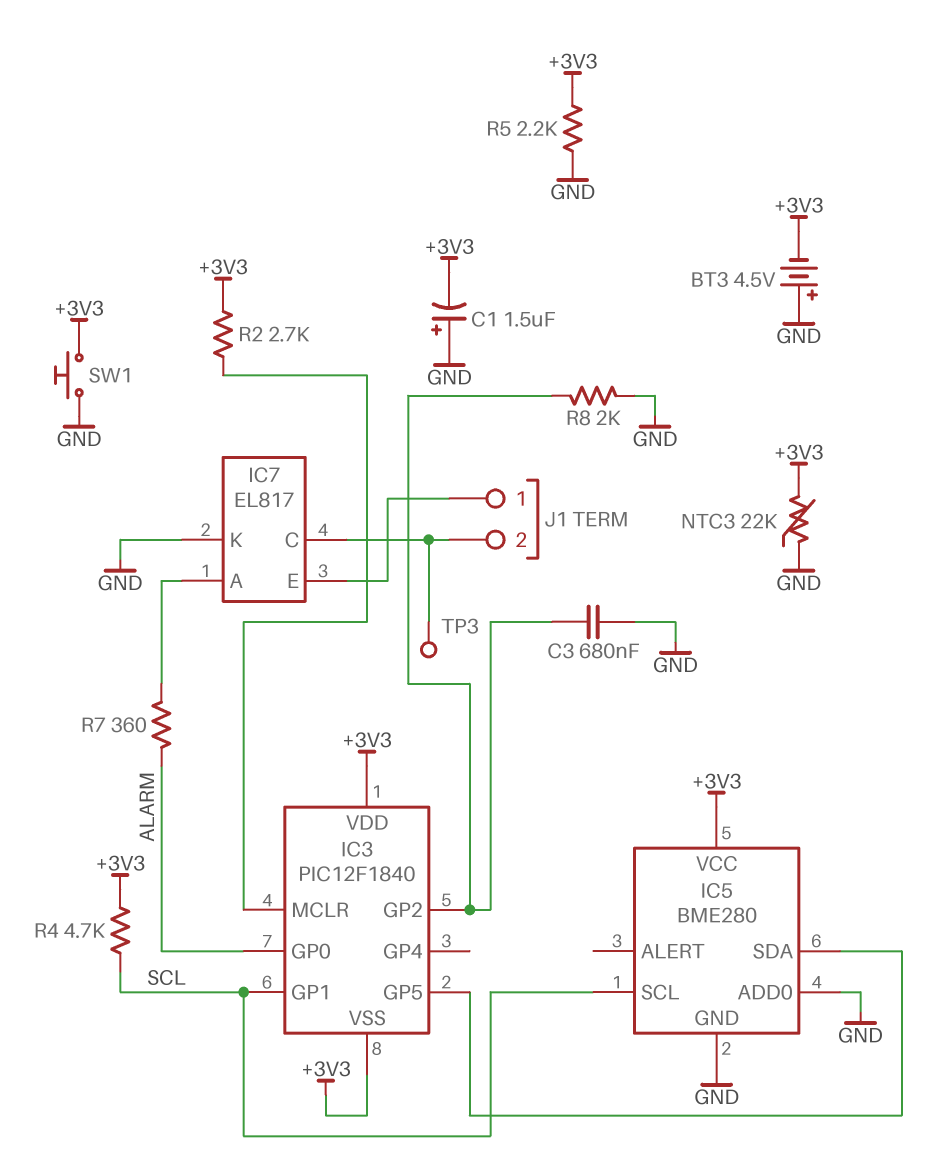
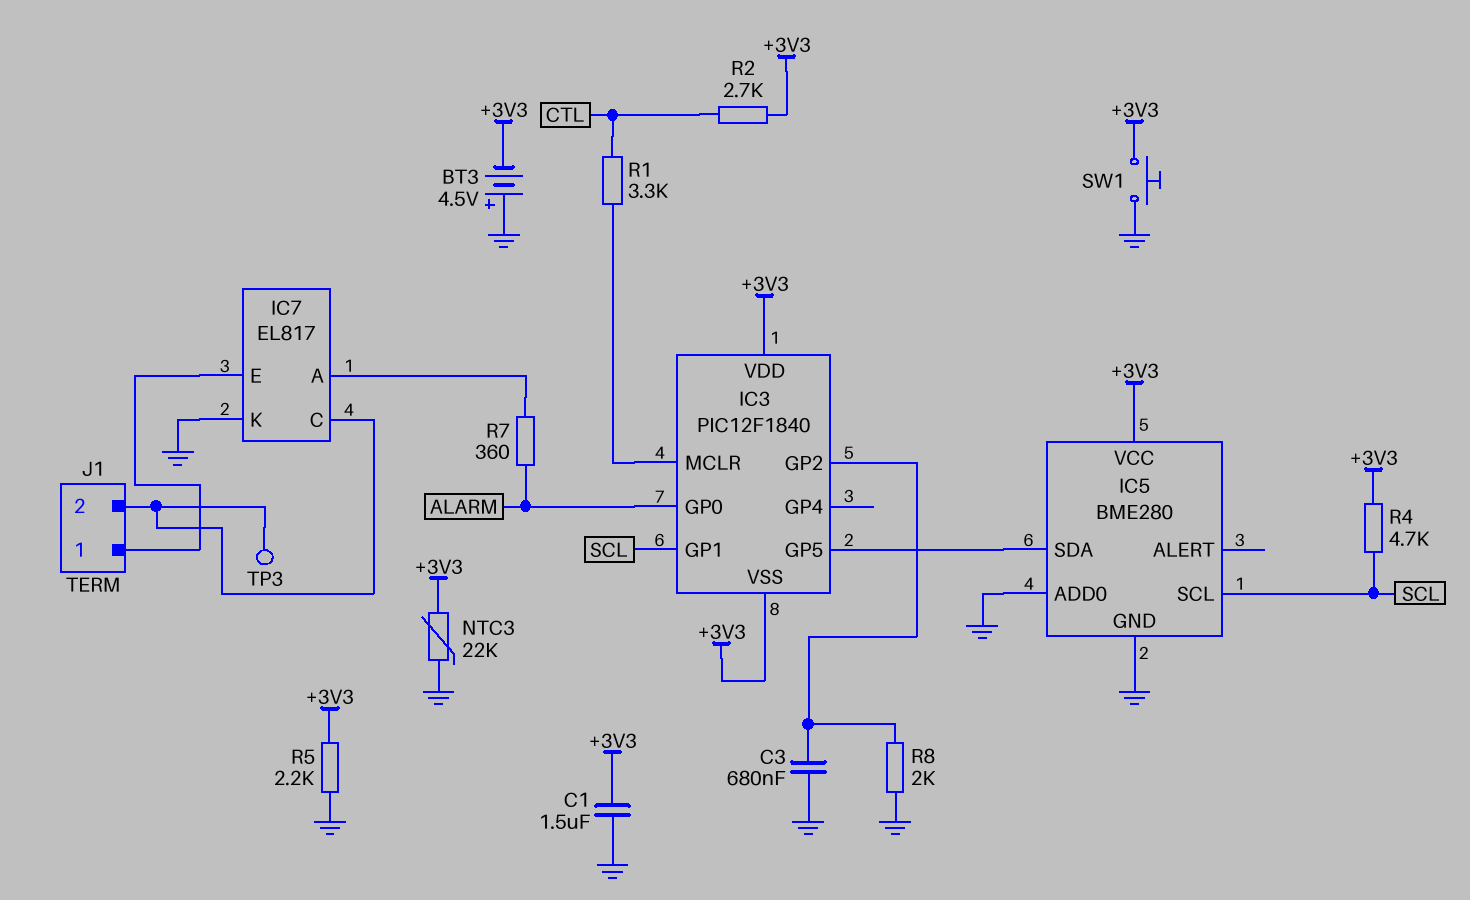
C1: 1.5uF (plus GND, minus +3V3) -> 1.5uF (+3V3, GND)
R1: none -> 3.3k (CTL, IC3/MCLR)
R2: 2.7k (+3V3, IC3/MCLR) -> 2.7k (+3V3, CTL)

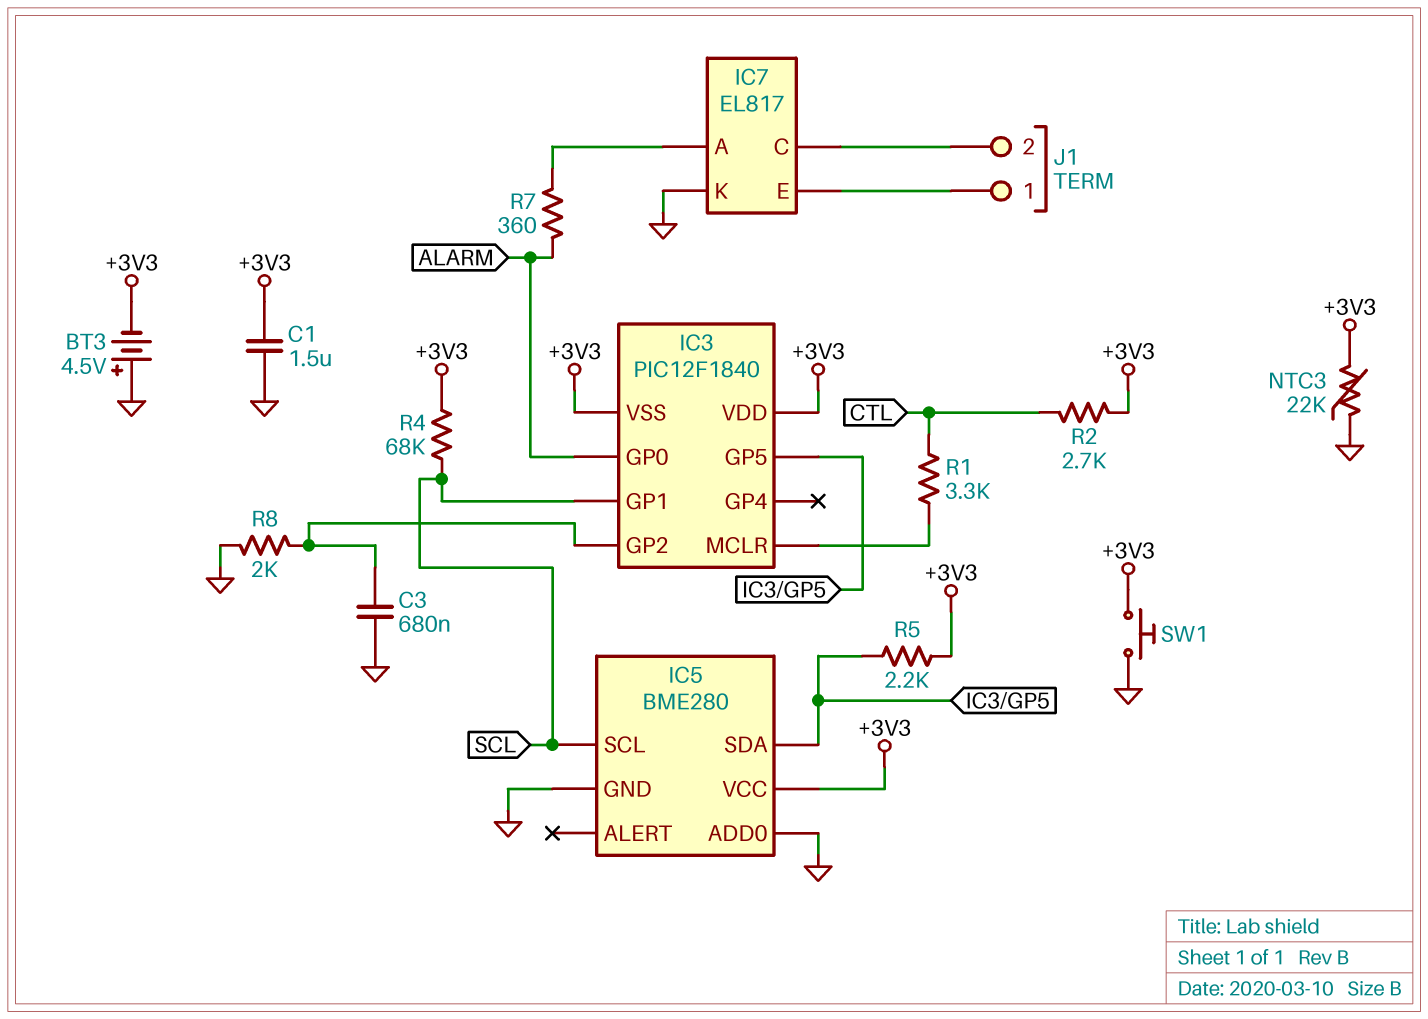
R4: 4.7k (+3V3, SCL) -> 68k (+3V3, SCL)
R5: 2.2k (+3V3, GND) -> 2.2k (+3V3, IC3/GP5)
TP3: test point (IC7/C) -> none

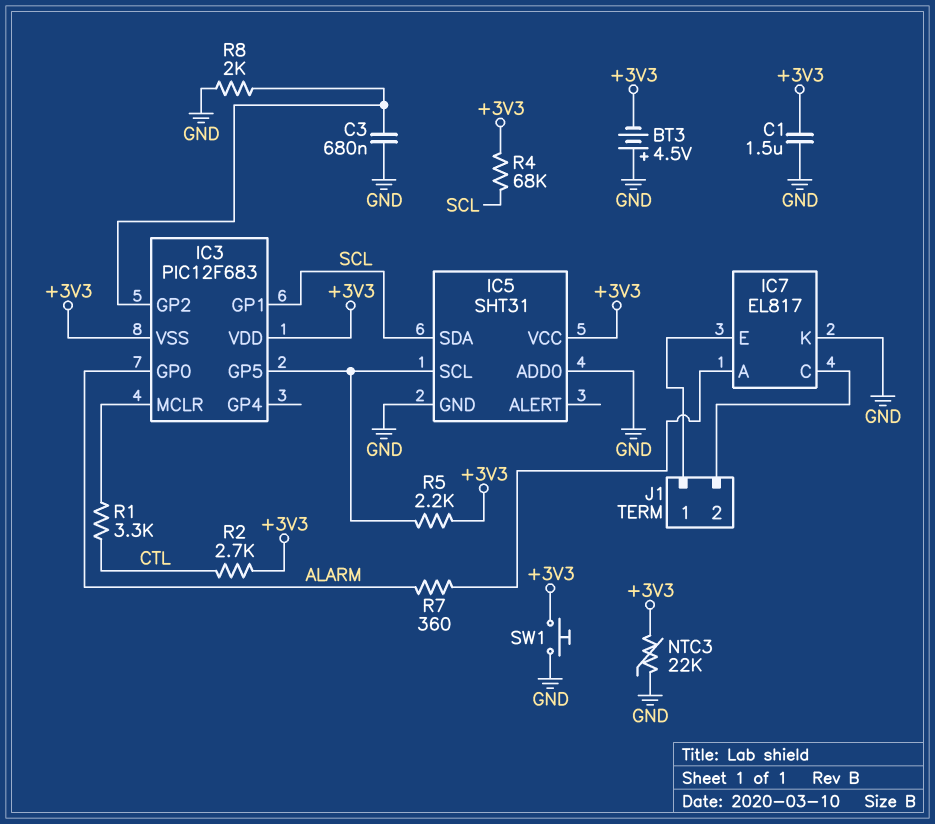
IC3: PIC12F1840 -> PIC12F683
IC5: BME280 -> SHT31
IC5 pin SCL: SCL -> IC3/GP5
IC5 pin SDA: IC3/GP5 -> SCL

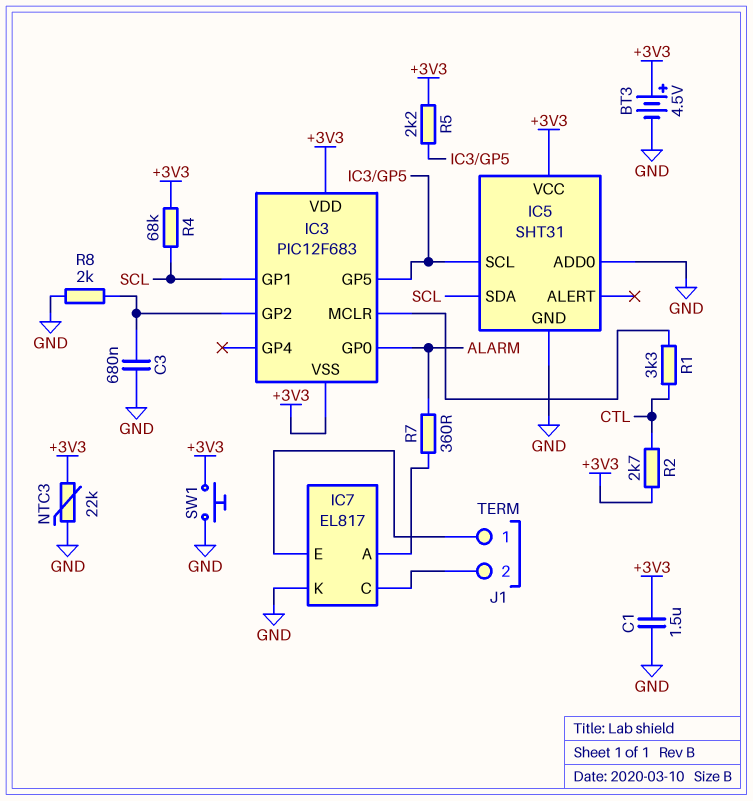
BT3: 4.5V (plus GND, minus +3V3) -> 4.5V (plus +3V3, minus GND)

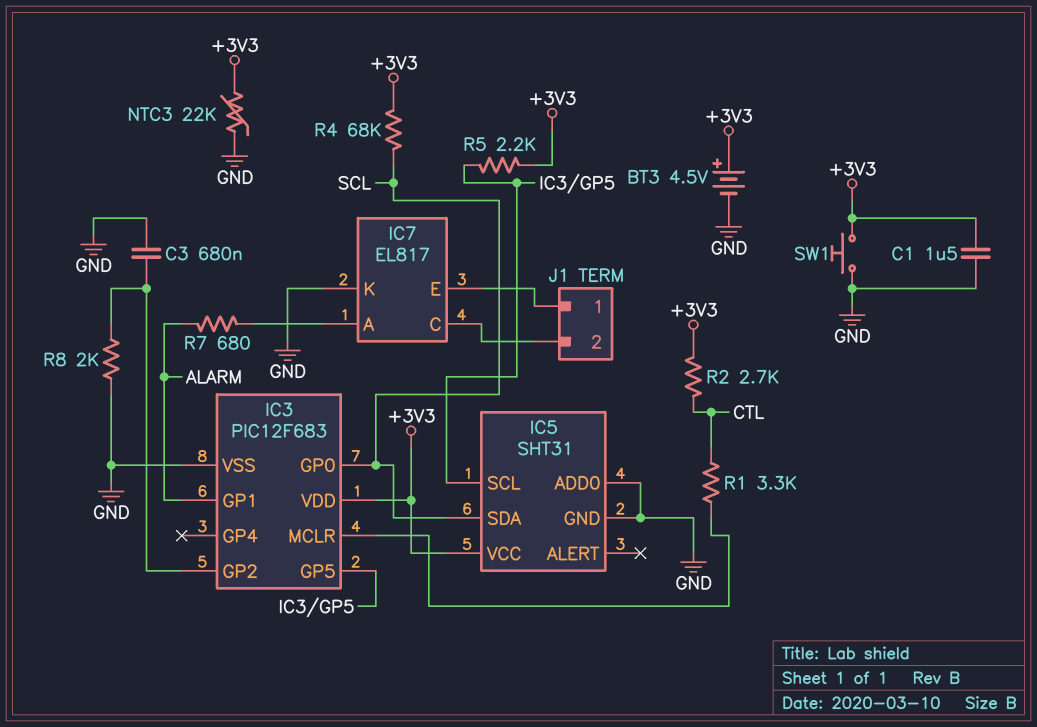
IC3 pin GP0: ALARM -> SCL
IC3 pin GP1: SCL -> ALARM
IC3 pin VSS: +3V3 -> GND
R7: 360 (ALARM, IC7/A) -> 680 (ALARM, IC7/A)

